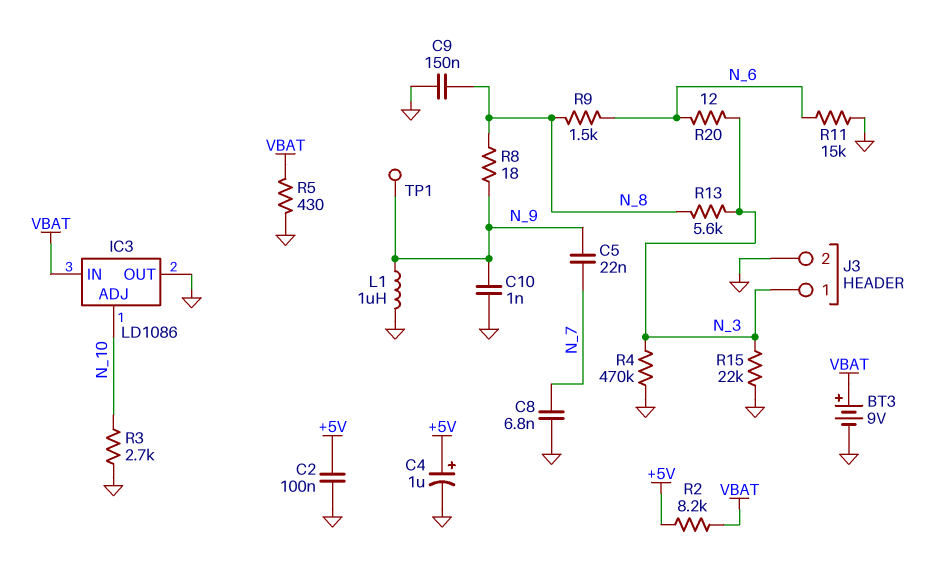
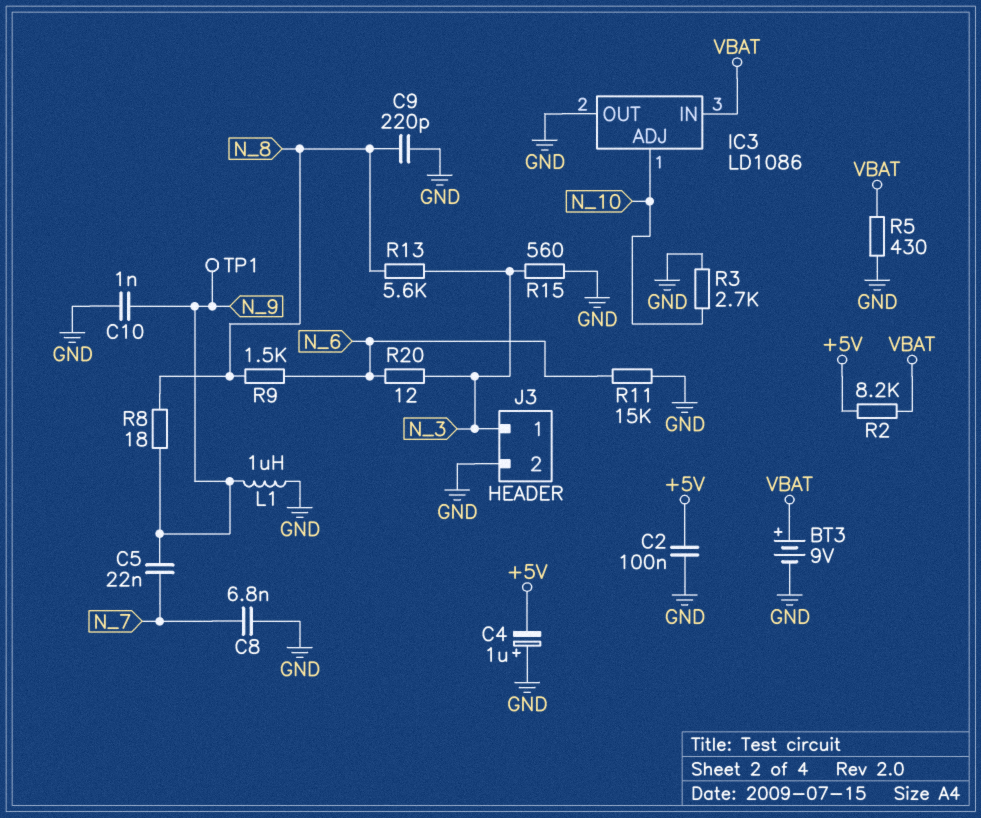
C4: 1uF (plus +5V, minus GND) -> 1uF (plus GND, minus +5V)
C9: 150nF (GND, N_8) -> 220pF (GND, N_8)
R4: 470k (GND, N_3) -> none
R15: 22k (GND, N_3) -> 560 (GND, N_3)

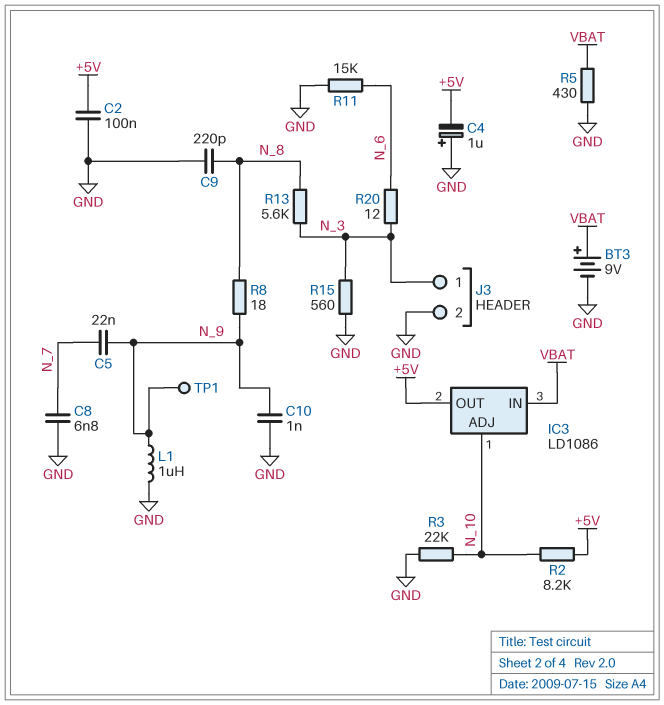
IC3 pin OUT: GND -> +5V
R2: 8.2k (+5V, VBAT) -> 8.2k (+5V, N_10)
R3: 2.7k (GND, N_10) -> 22k (GND, N_10)
R9: 1.5k (N_6, N_8) -> none

